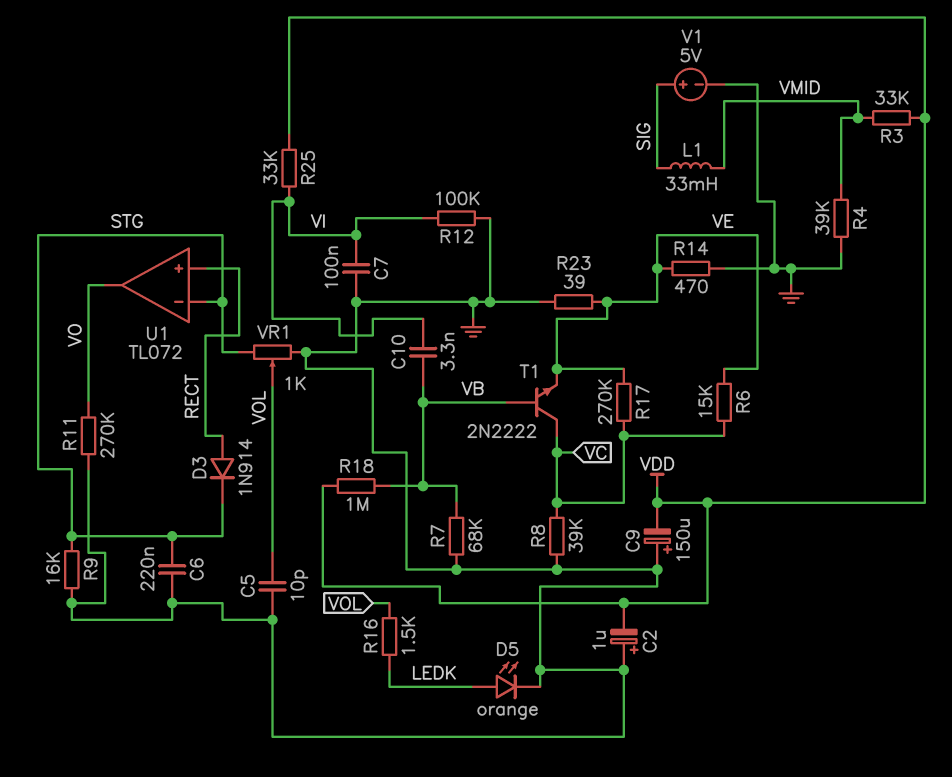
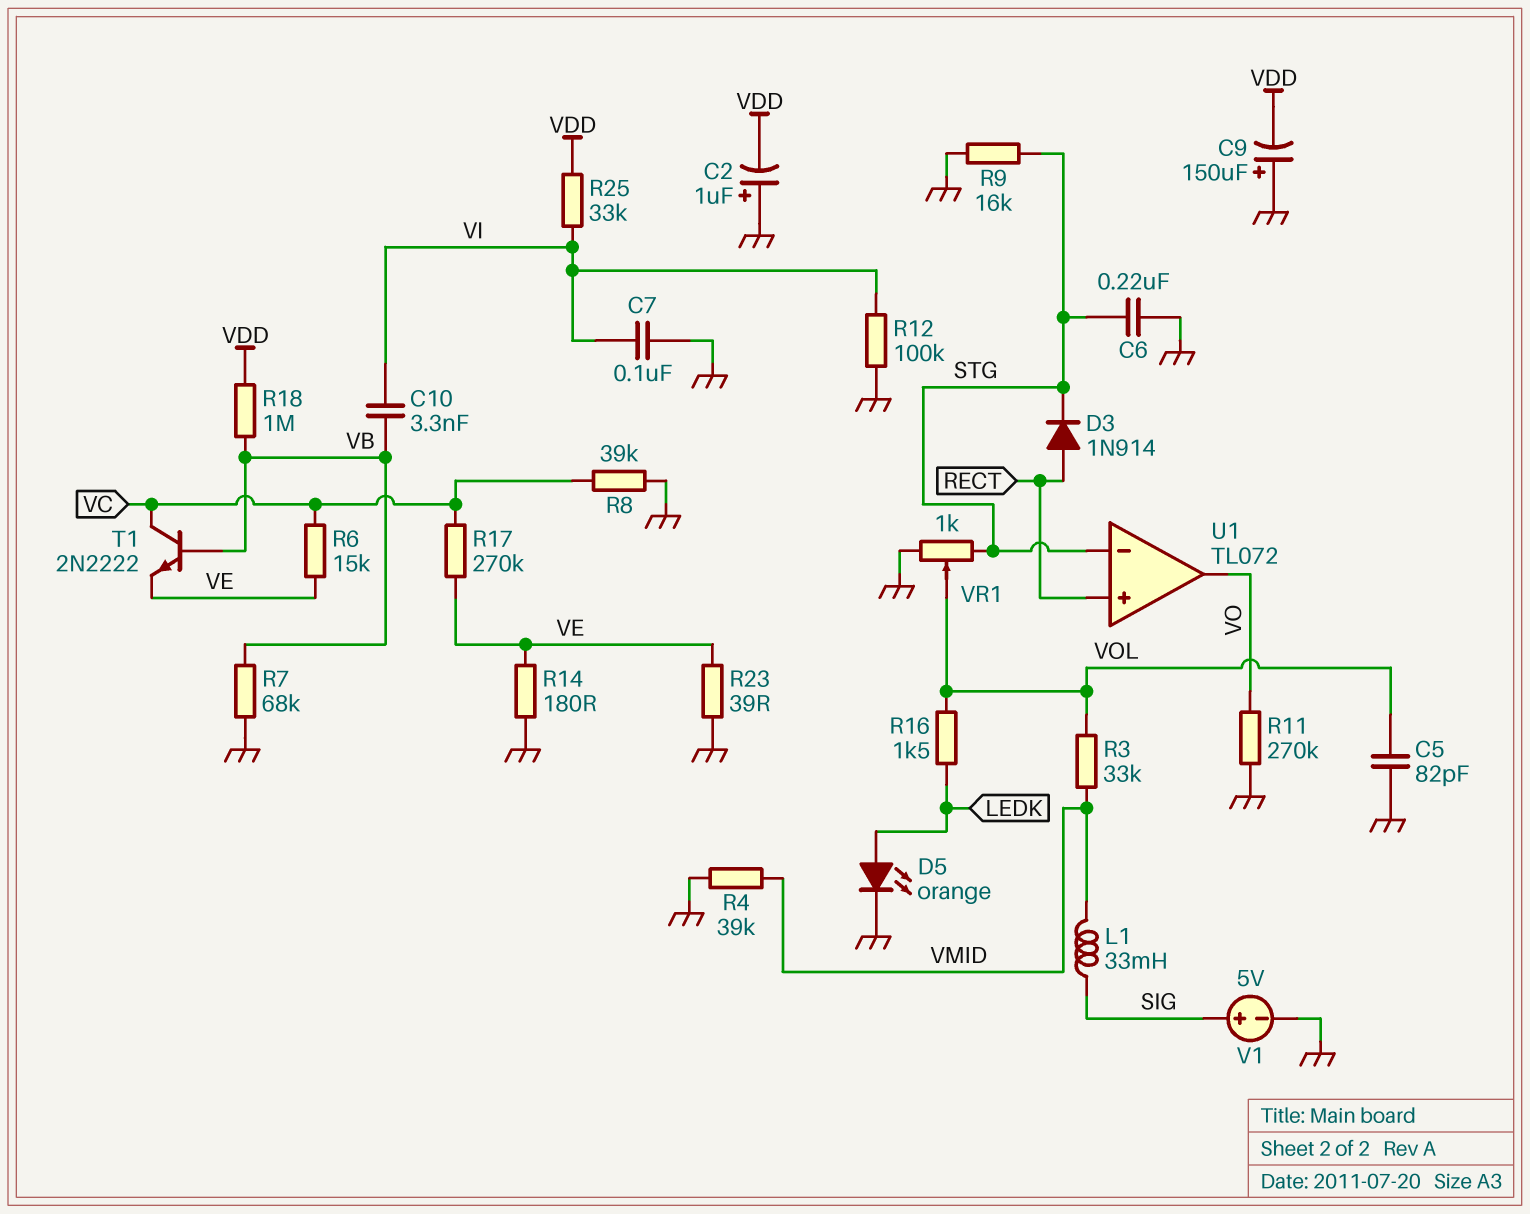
C5: 10pF (GND, VOL) -> 82pF (GND, VOL)
R3: 33k (VDD, VMID) -> 33k (VMID, VOL)
R14: 470 (GND, VE) -> 180 (GND, VE)

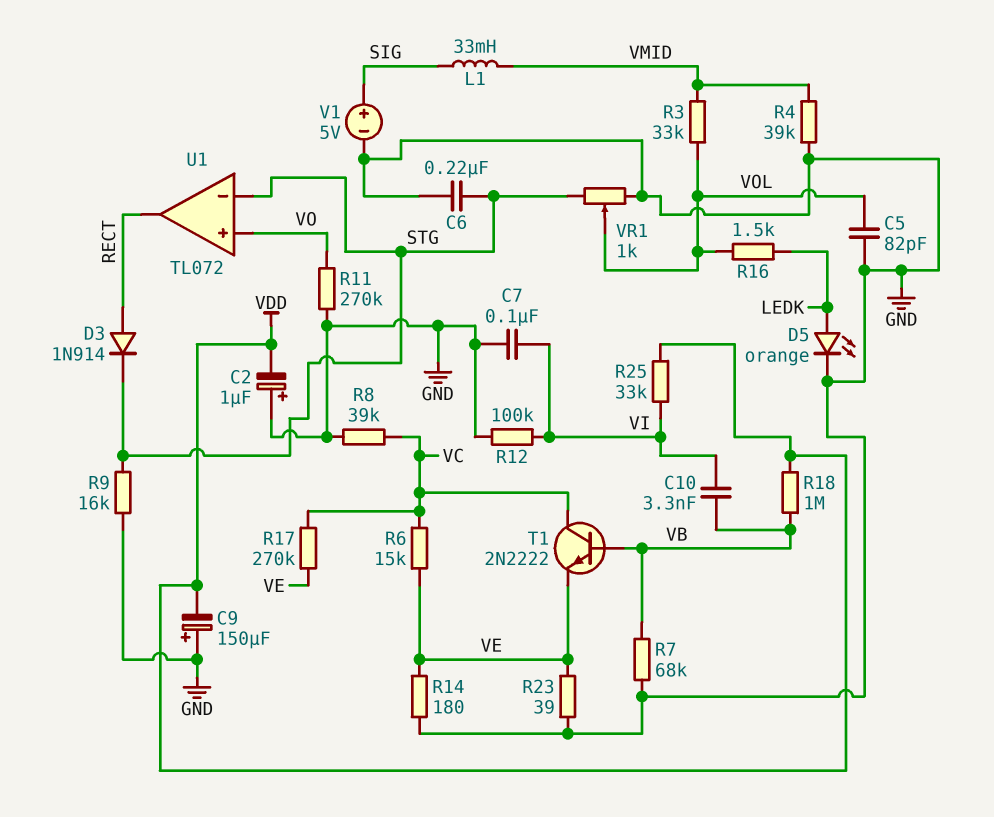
U1 pin in+: RECT -> VO
U1 pin out: VO -> RECT

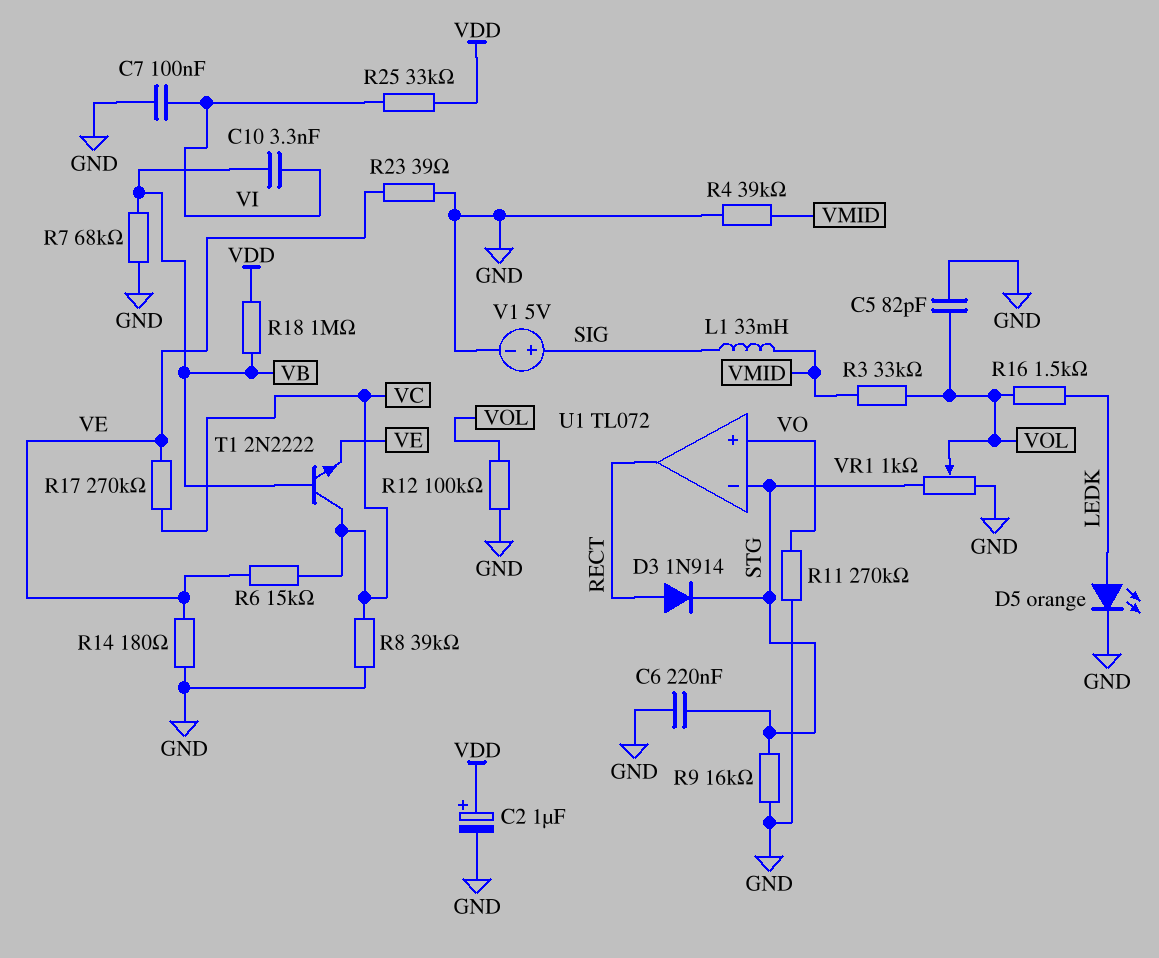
C2: 1uF (plus GND, minus VDD) -> 1uF (plus VDD, minus GND)
C9: 150uF (plus GND, minus VDD) -> none
R12: 100k (GND, VI) -> 100k (GND, VOL)

